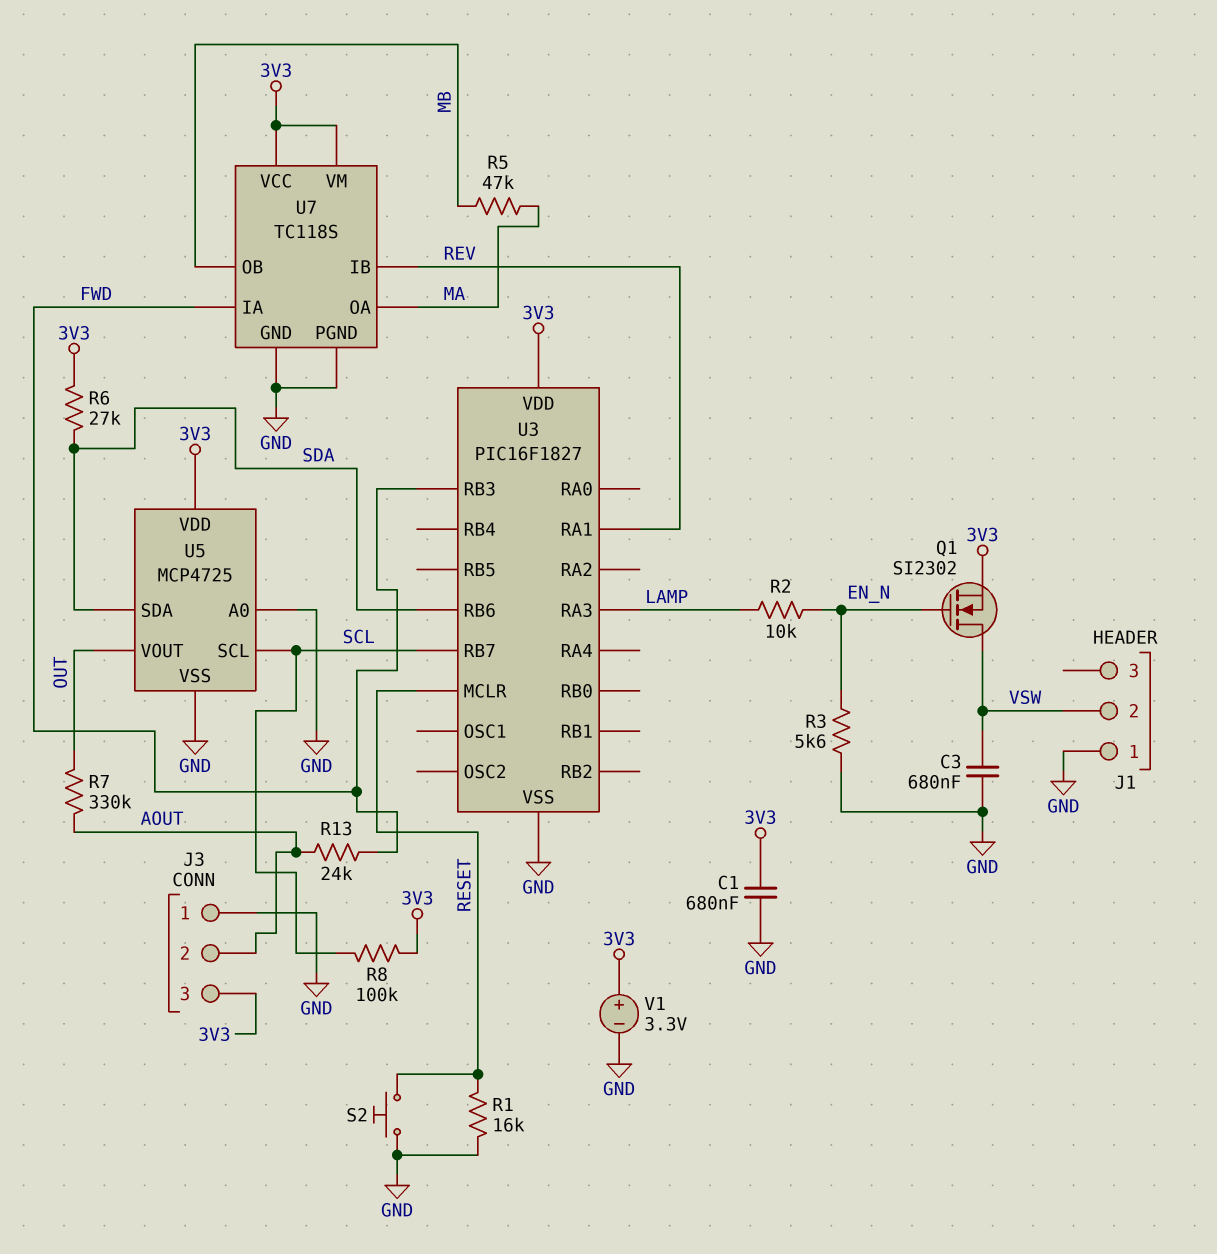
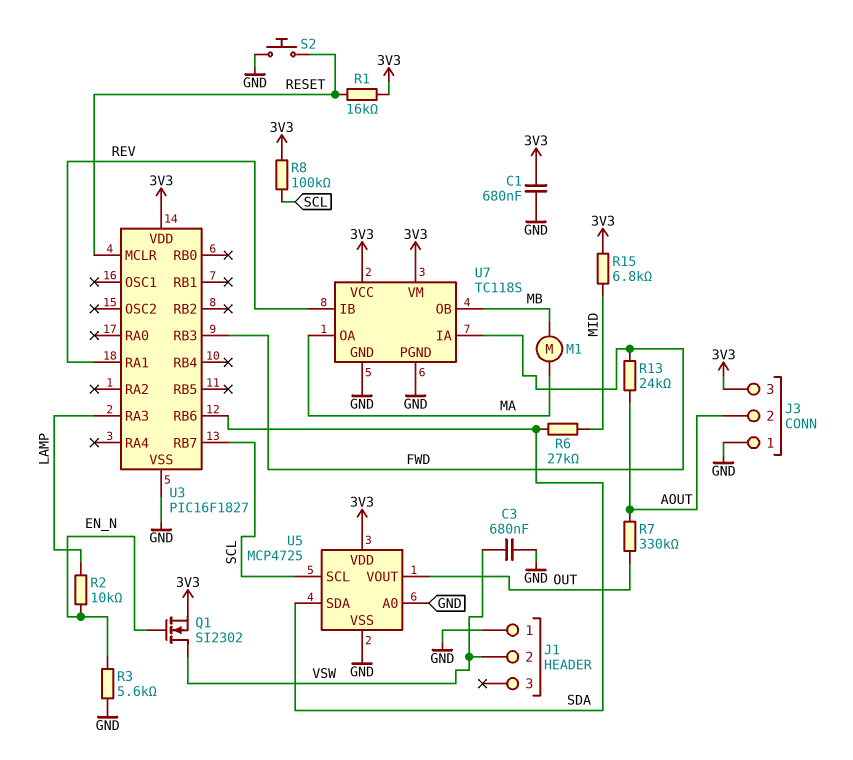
M1: none -> motor (MA, MB)
R1: 16k (GND, RESET) -> 16k (3V3, RESET)
R5: 47k (MA, MB) -> none
R6: 27k (3V3, SDA) -> 27k (MID, SDA)
R15: none -> 6.8k (3V3, MID)
V1: 3.3V (plus 3V3, minus GND) -> none

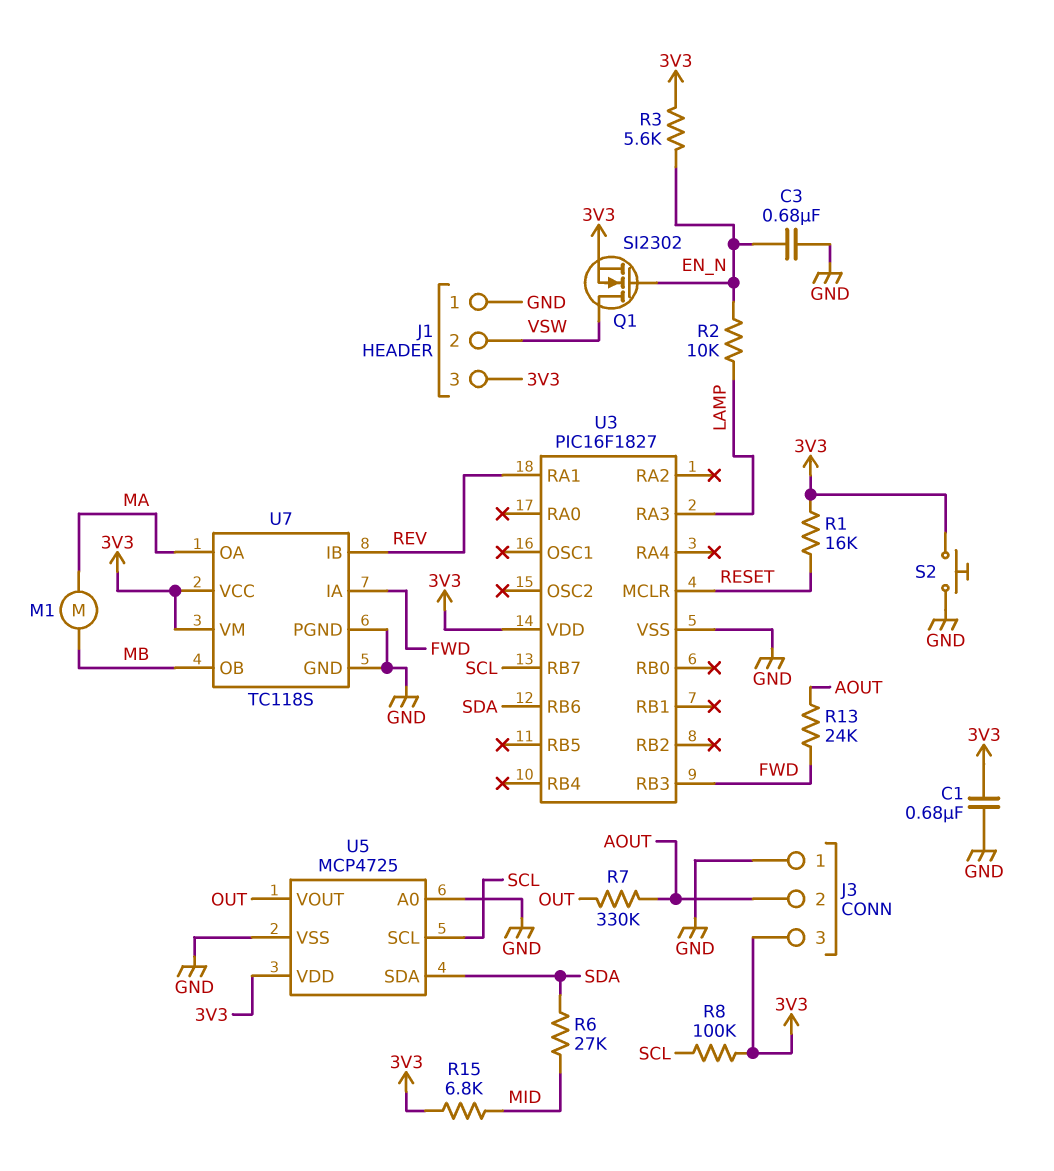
C3: 680nF (GND, VSW) -> 680nF (EN_N, GND)
J1 pin 3: none -> 3V3
R3: 5.6k (EN_N, GND) -> 5.6k (3V3, EN_N)
S2: button (GND, RESET) -> button (3V3, GND)

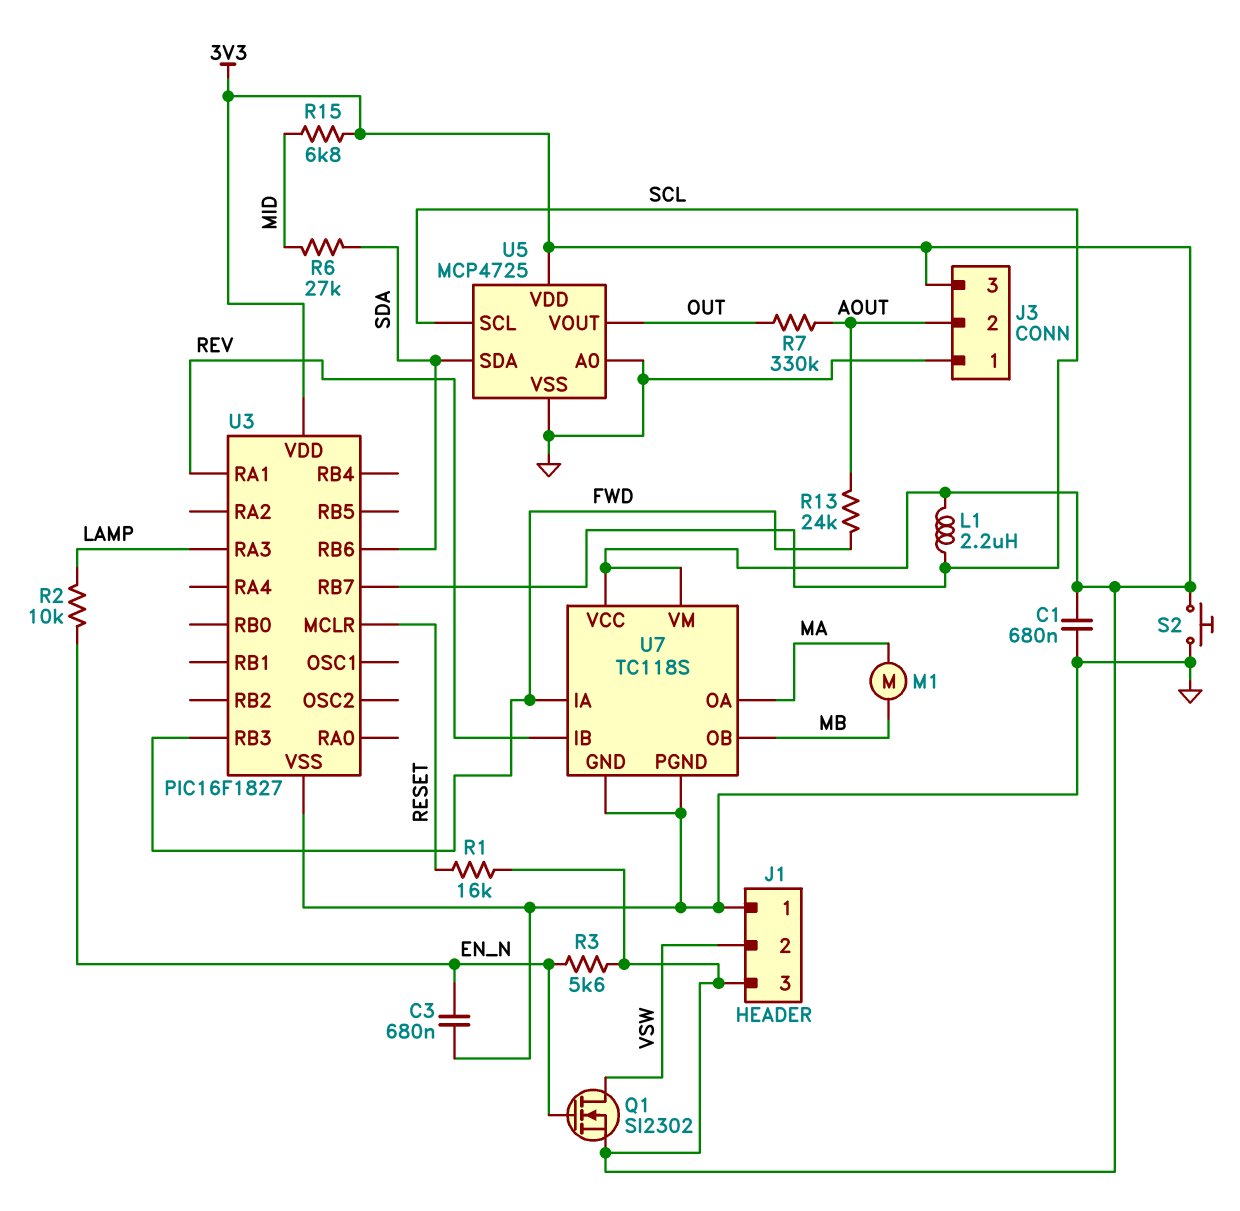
L1: none -> 2.2uH (3V3, SCL)
R8: 100k (3V3, SCL) -> none

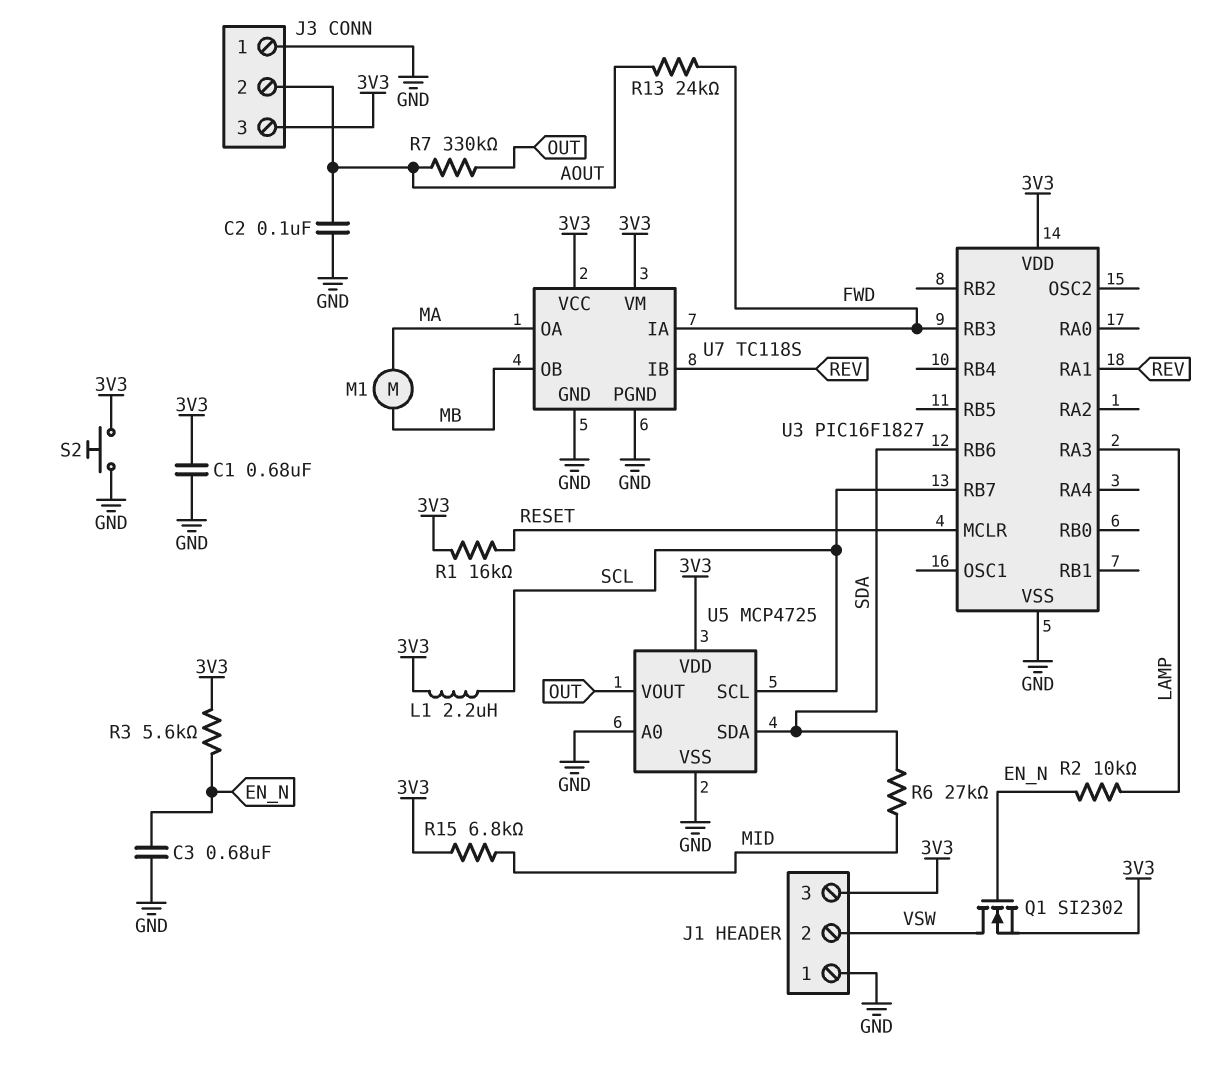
C2: none -> 100nF (AOUT, GND)

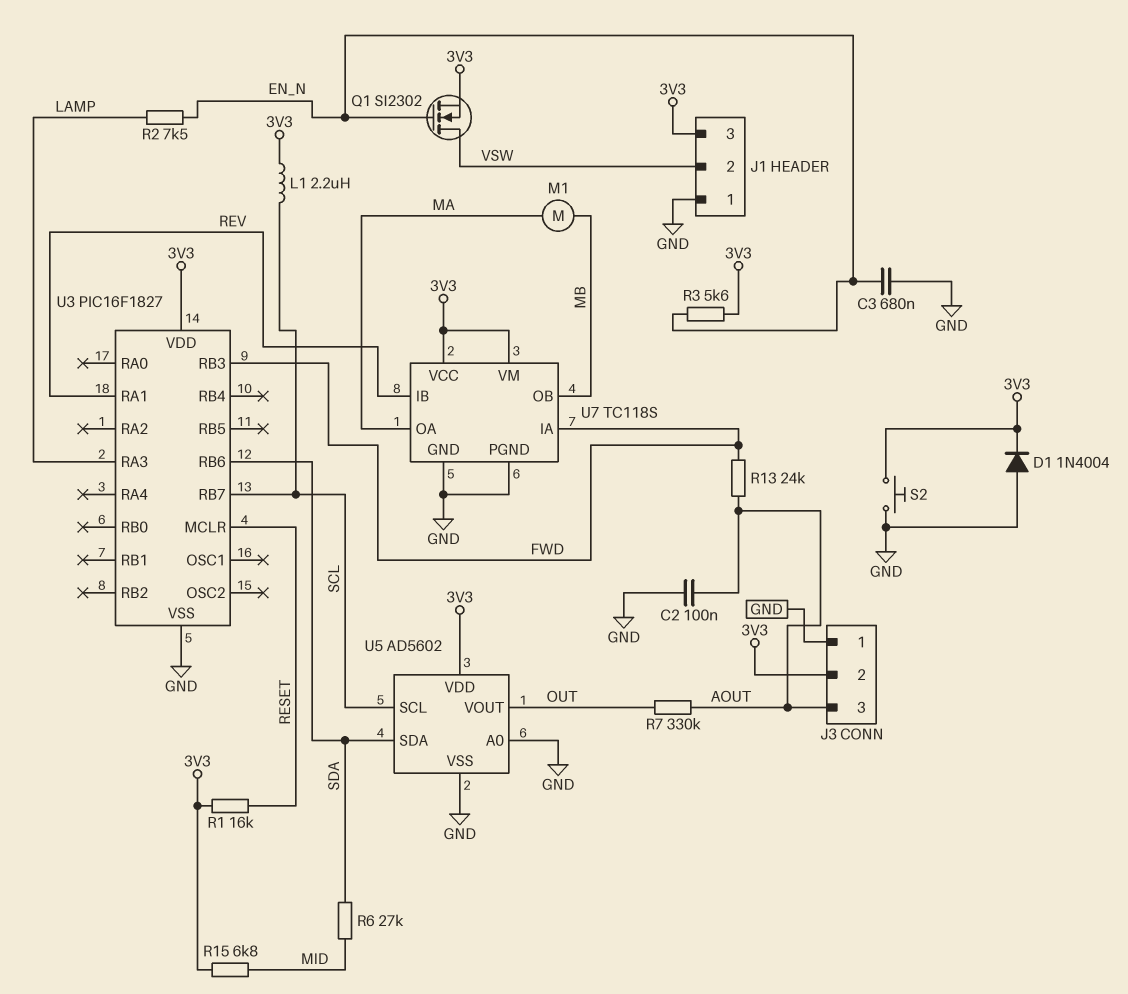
C1: 680nF (3V3, GND) -> none
D1: none -> diode 1N4004 (A GND, K 3V3)
J3 pin 2: AOUT -> 3V3
J3 pin 3: 3V3 -> AOUT
R2: 10k (EN_N, LAMP) -> 7.5k (EN_N, LAMP)
U5: MCP4725 -> AD5602

